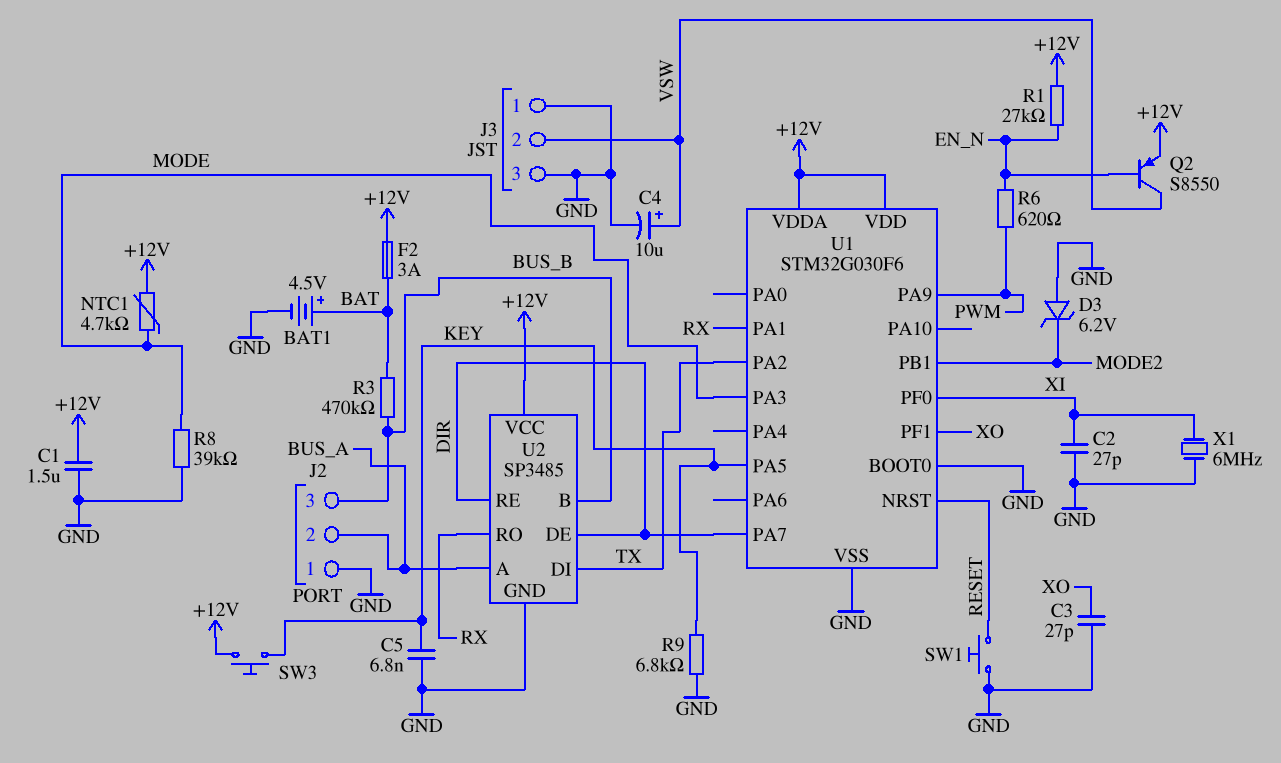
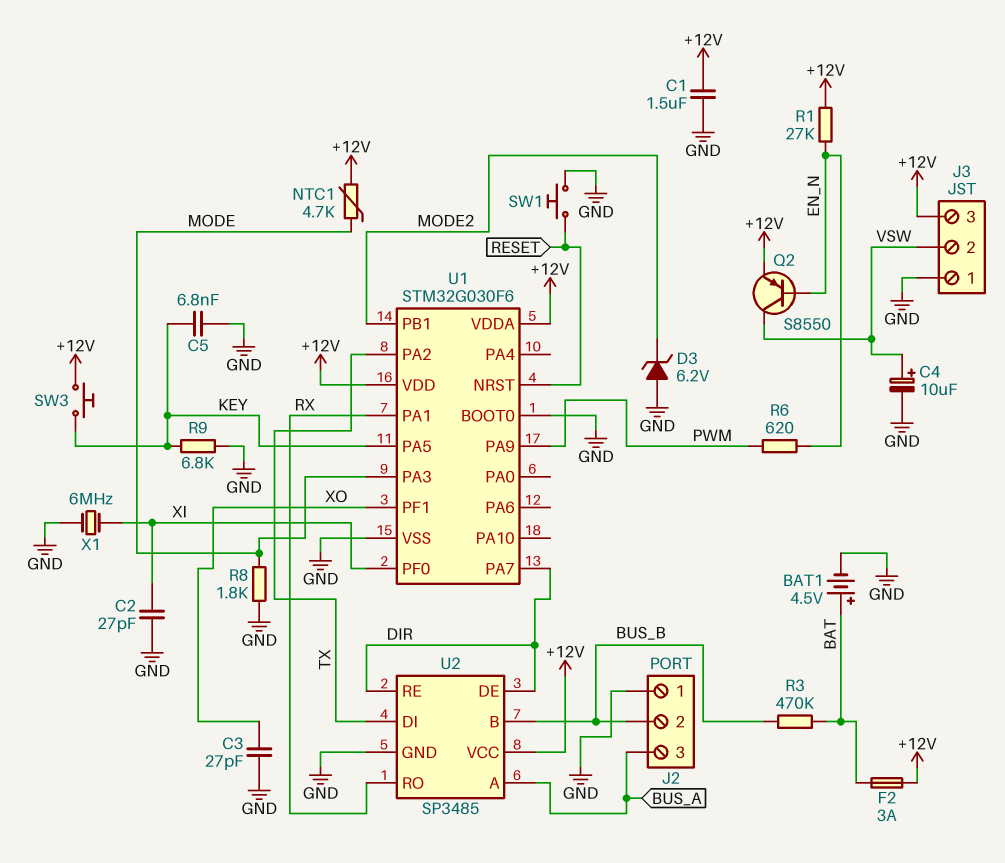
J2 pin 2: BUS_A -> BUS_B
J2 pin 3: BUS_B -> BUS_A
J3 pin 3: GND -> +12V
R8: 39k (GND, MODE) -> 1.8k (GND, MODE)

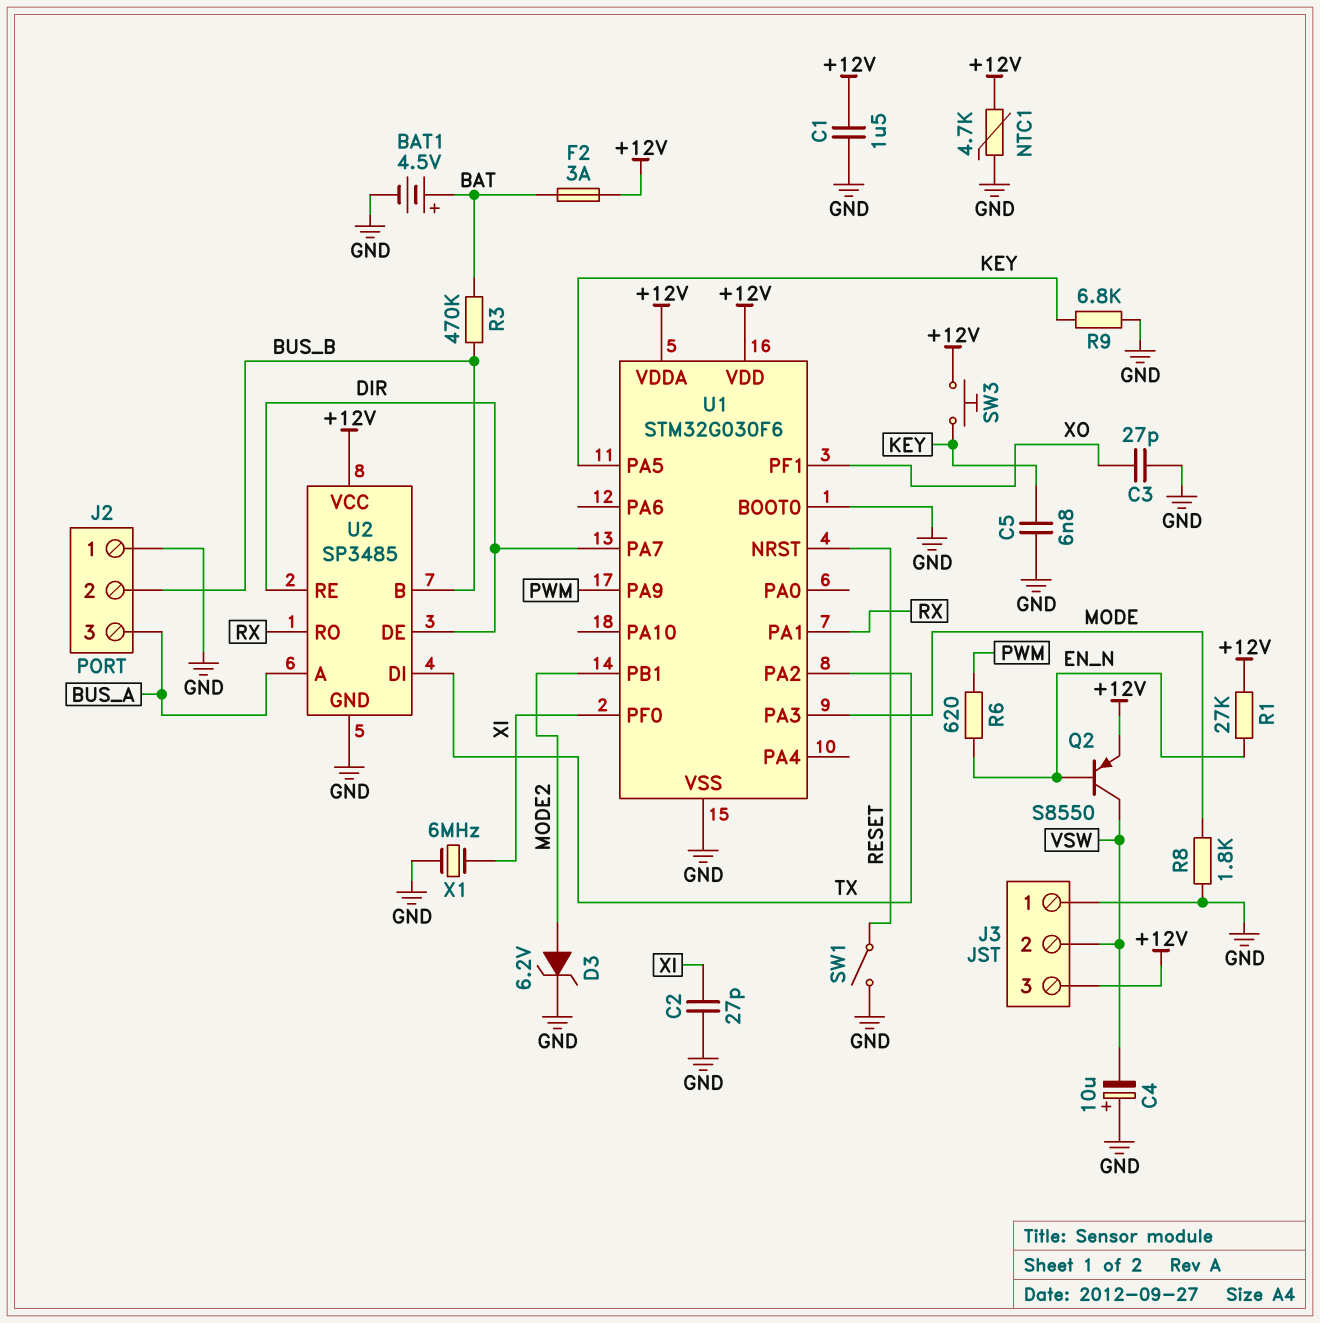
C4: 10uF (plus VSW, minus GND) -> 10uF (plus GND, minus VSW)
D3: zener 6.2V (A GND, K MODE2) -> zener 6.2V (A MODE2, K GND)
NTC1: 4.7k (+12V, MODE) -> 4.7k (+12V, GND)
SW1: button (GND, RESET) -> switch (GND, RESET)

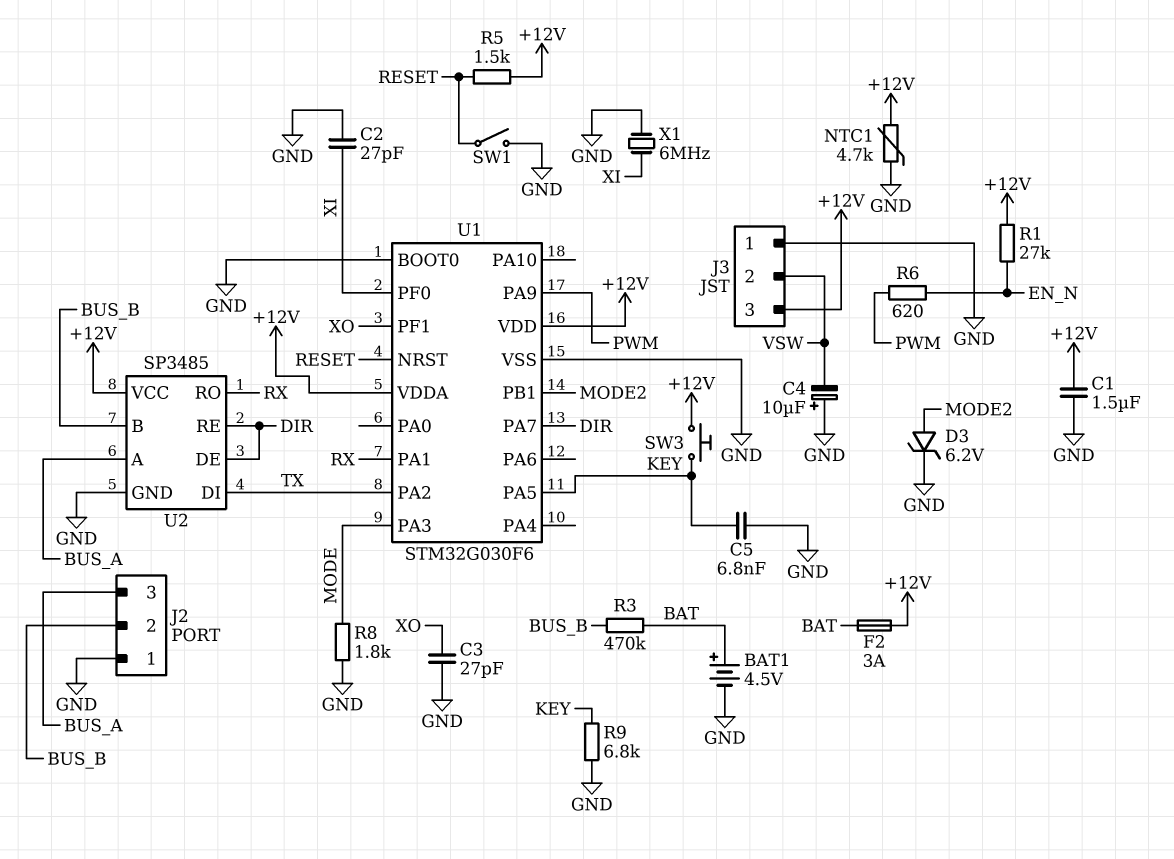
Q2: PNP S8550 (B EN_N, C VSW, E +12V) -> none
R5: none -> 1.5k (+12V, RESET)

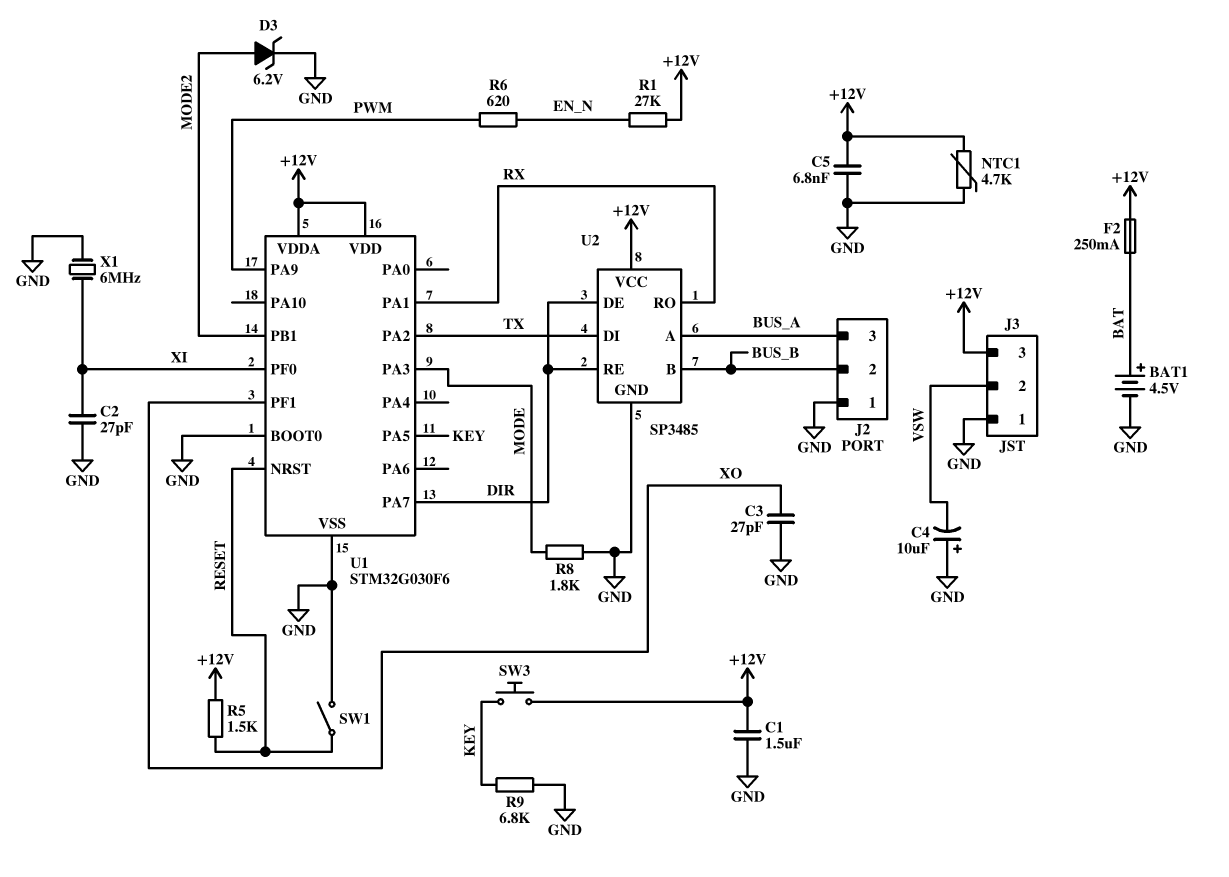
C5: 6.8nF (GND, KEY) -> 6.8nF (+12V, GND)
F2: 3A (+12V, BAT) -> 250mA (+12V, BAT)
R3: 470k (BAT, BUS_B) -> none

